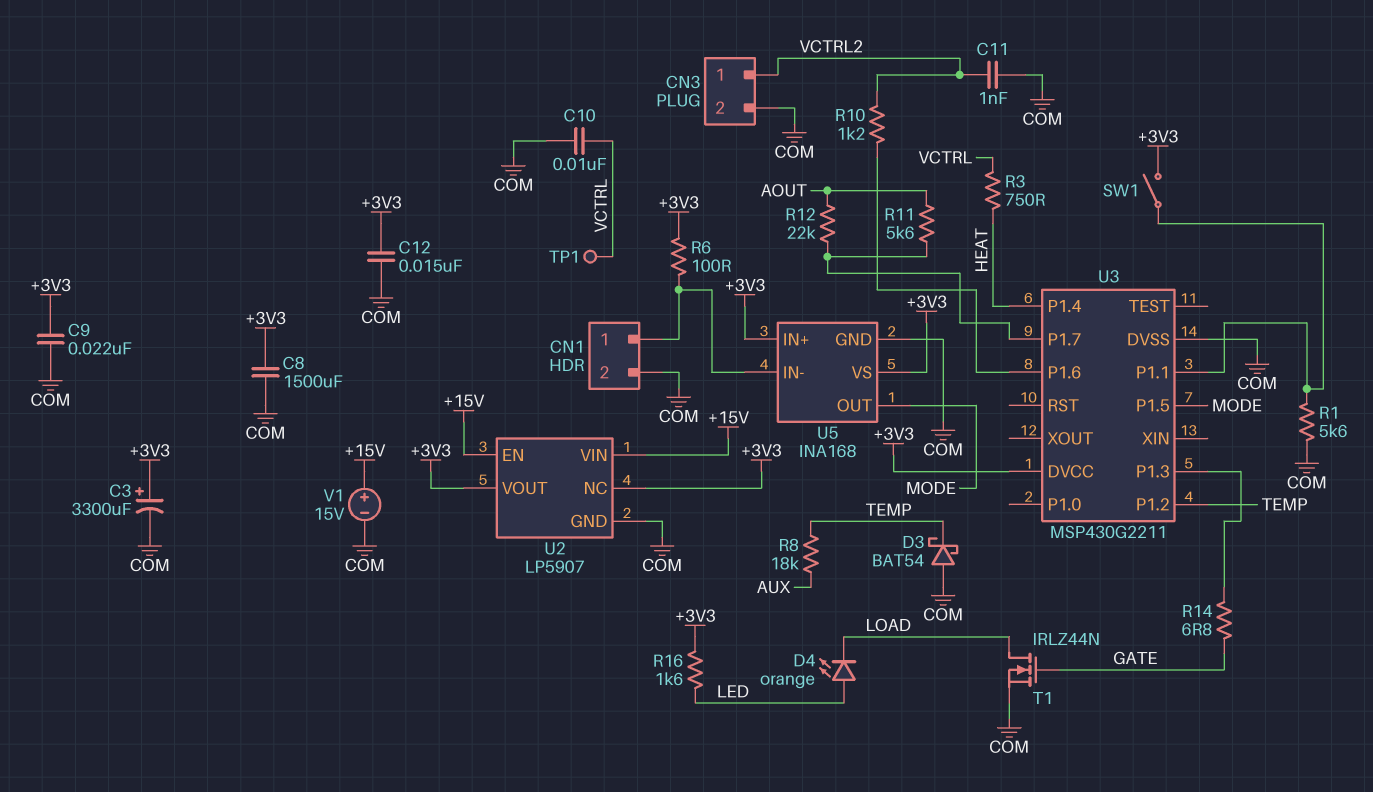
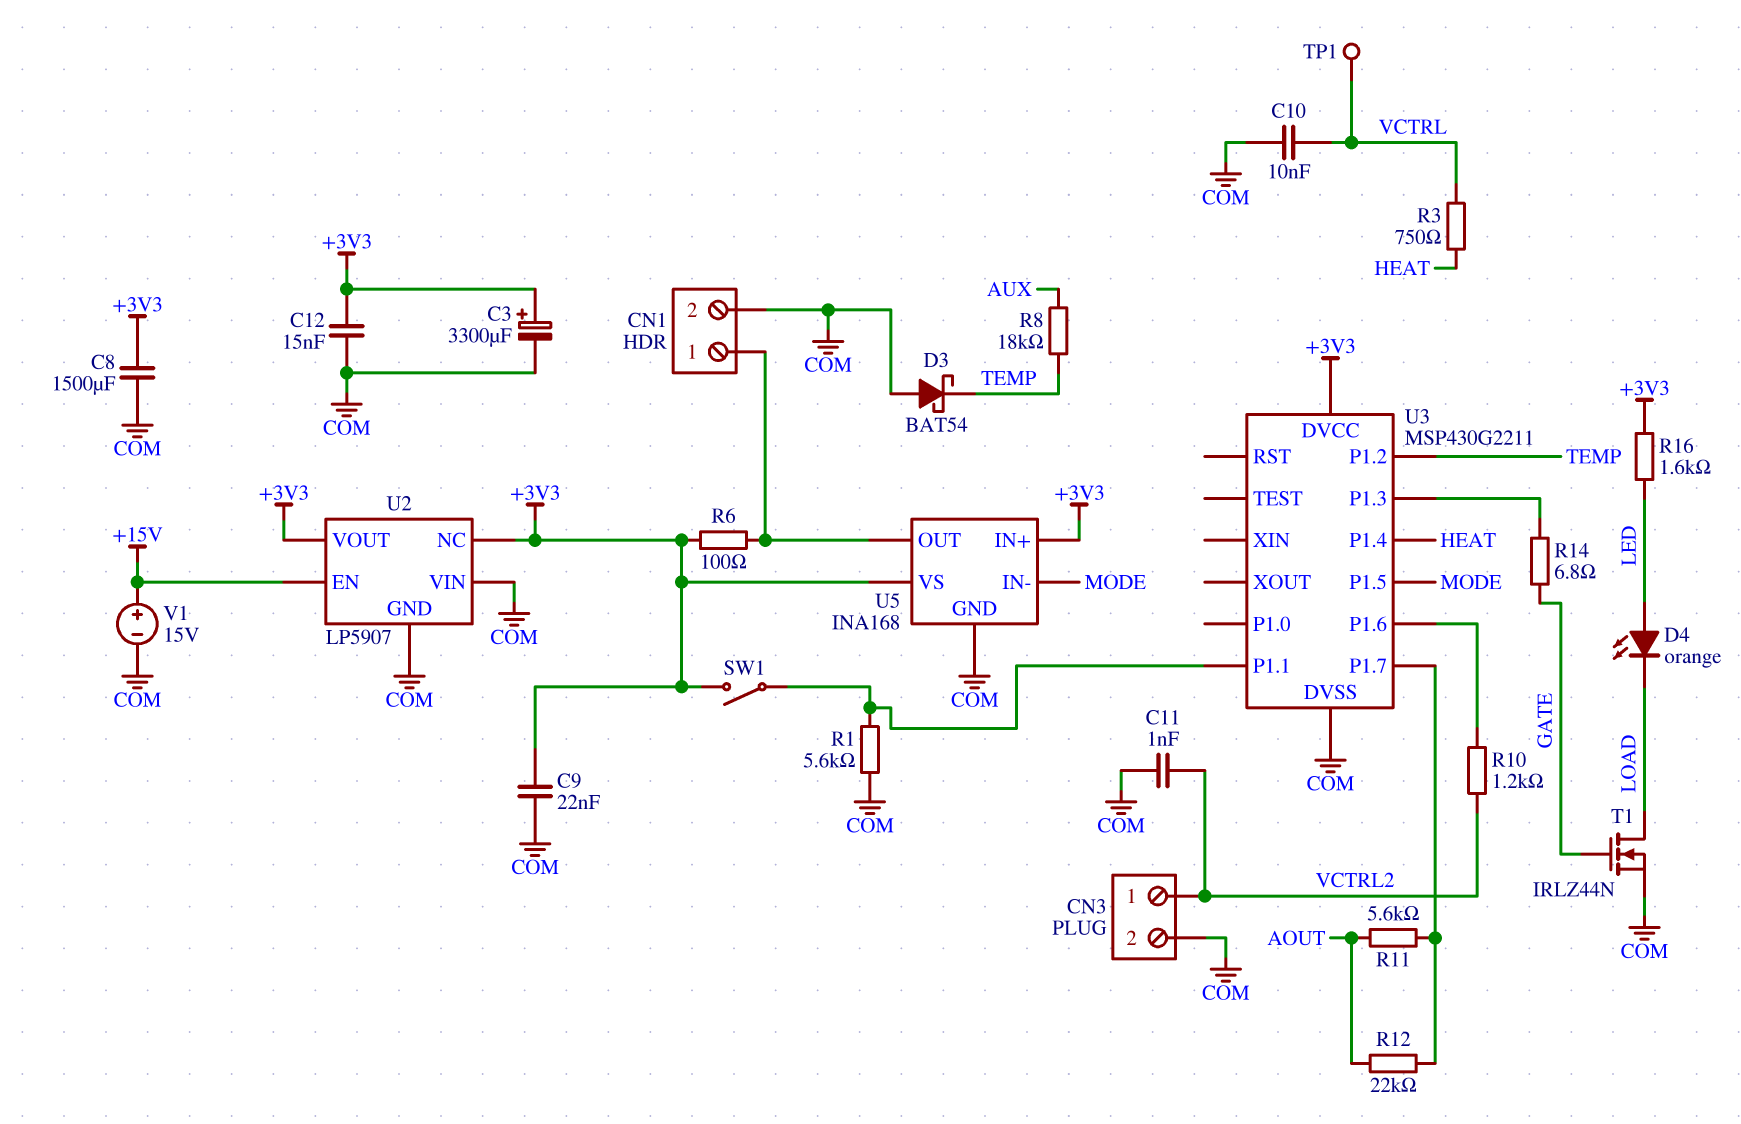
U2 pin VIN: +15V -> COM
U5 pin IN-: CN1/1 -> MODE
U5 pin OUT: MODE -> CN1/1

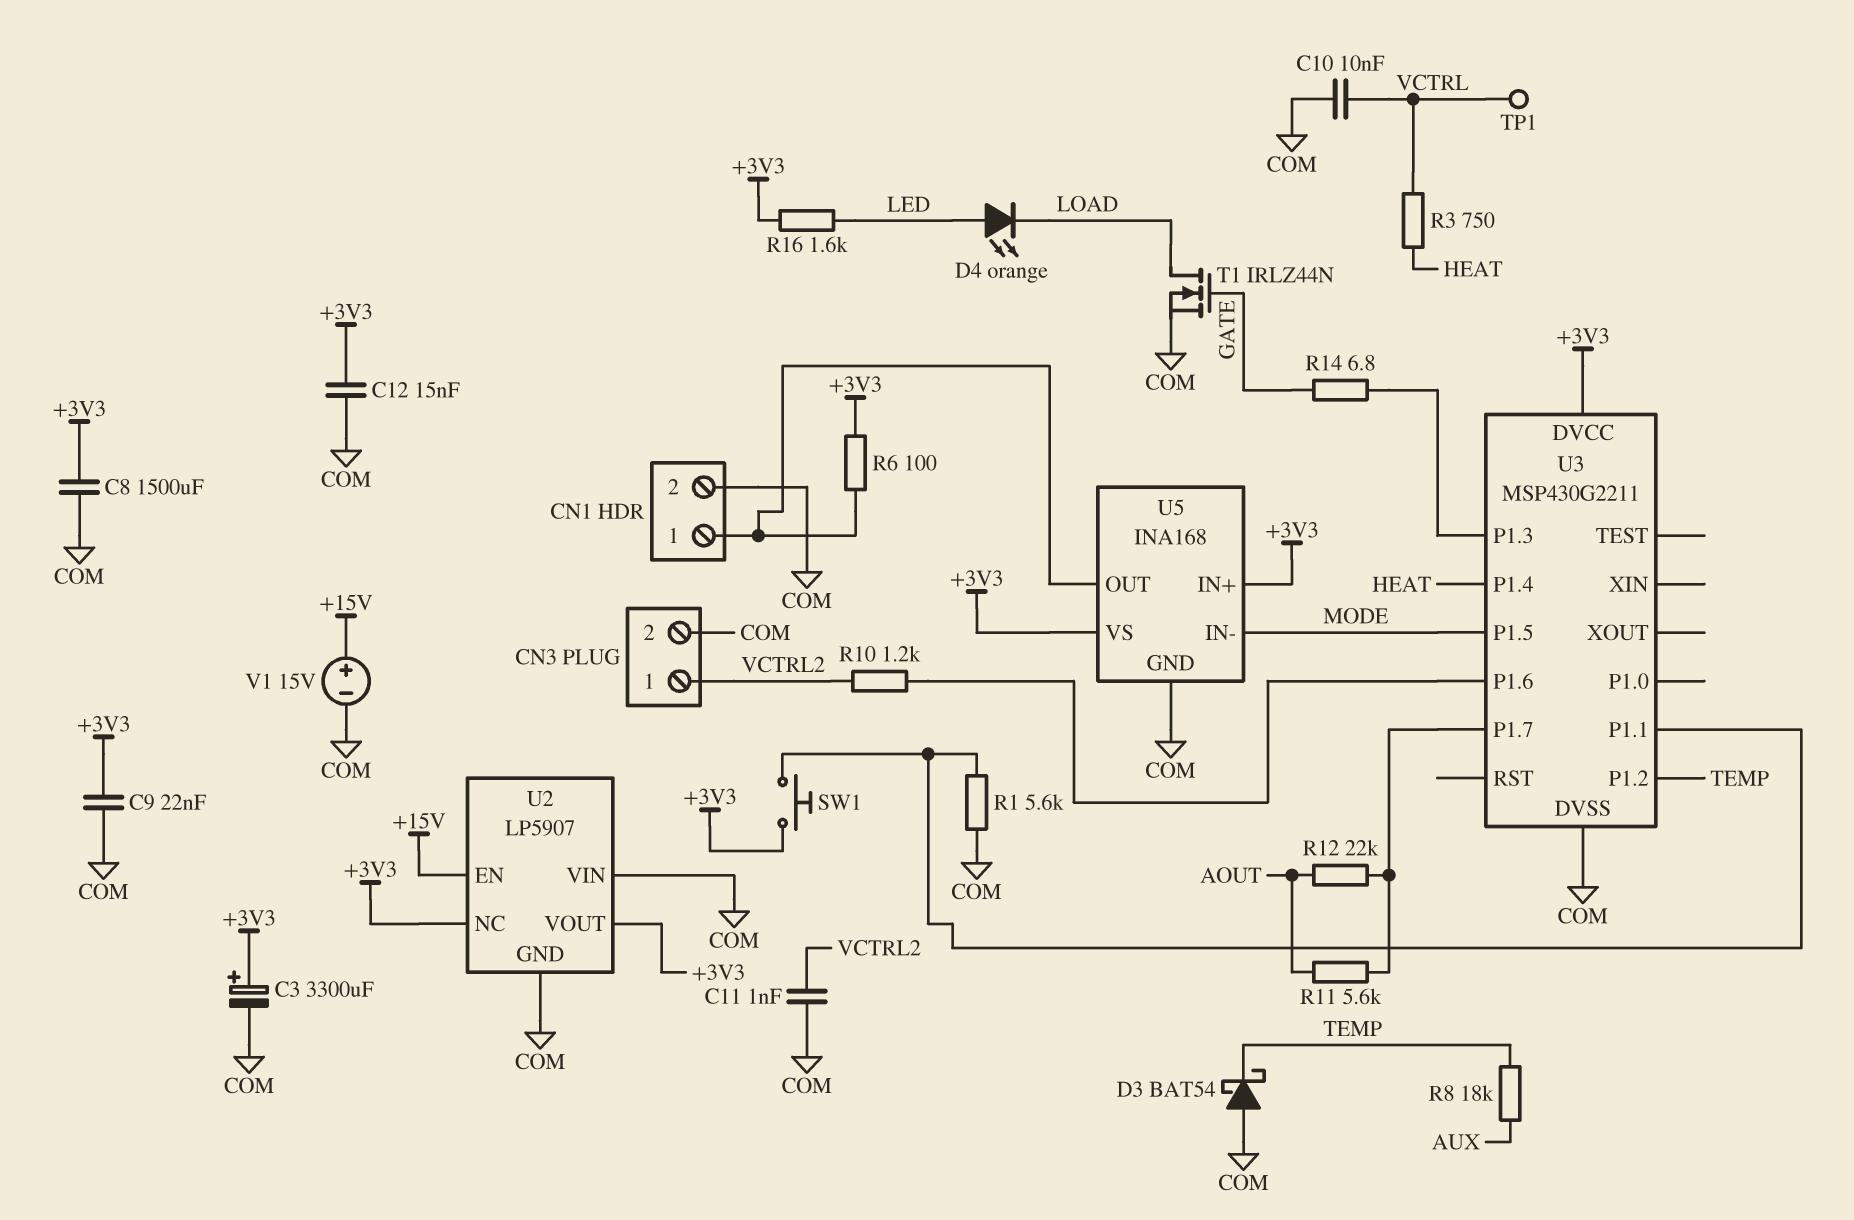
SW1: switch (+3V3, U3/P1.1) -> button (+3V3, U3/P1.1)

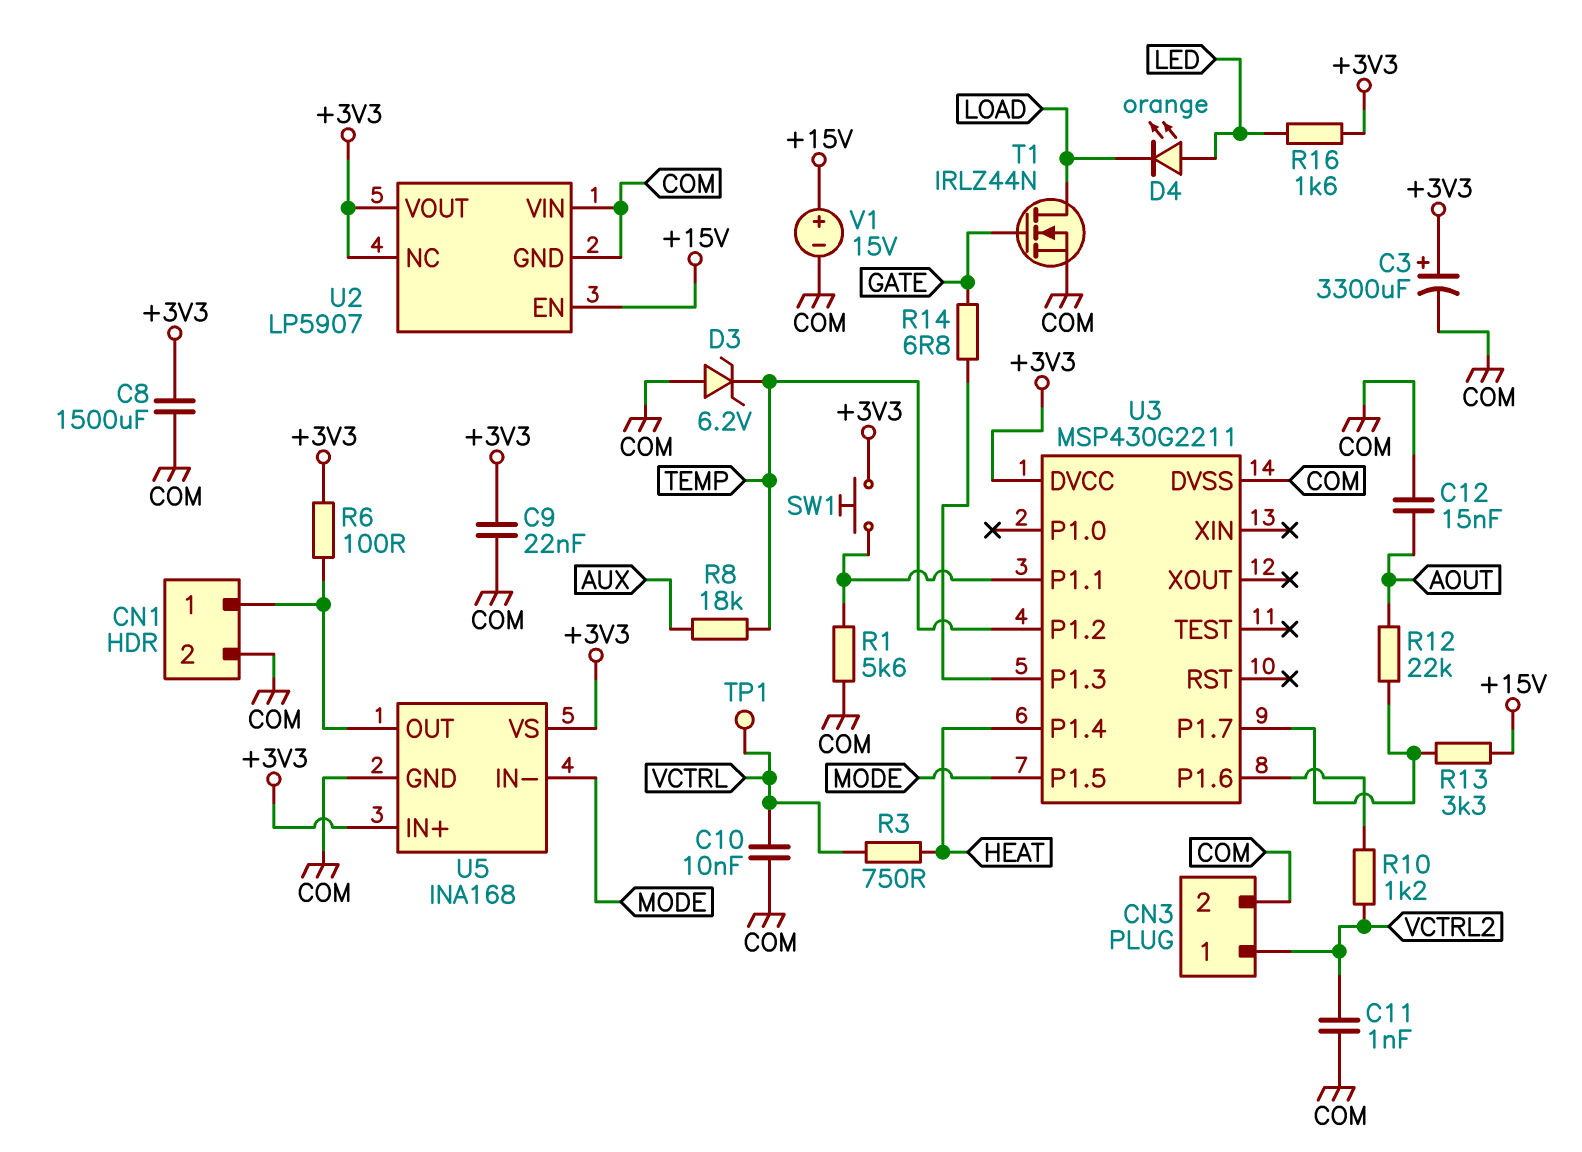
C12: 15nF (+3V3, COM) -> 15nF (AOUT, COM)
D3: schottky BAT54 (A COM, K TEMP) -> zener 6.2V (A COM, K TEMP)
R11: 5.6k (AOUT, U3/P1.7) -> none
R13: none -> 3.3k (+15V, U3/P1.7)

